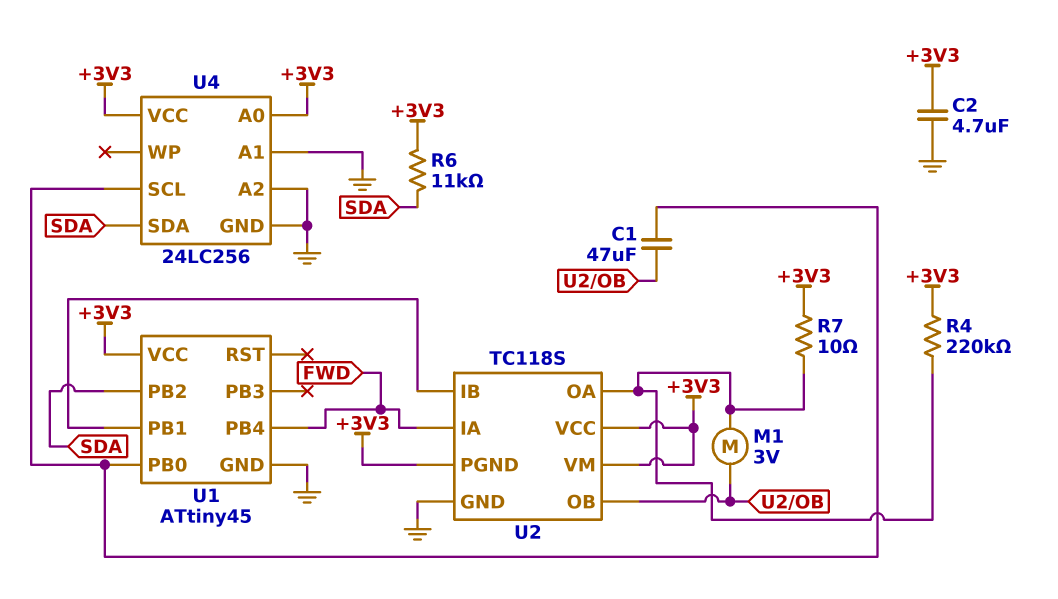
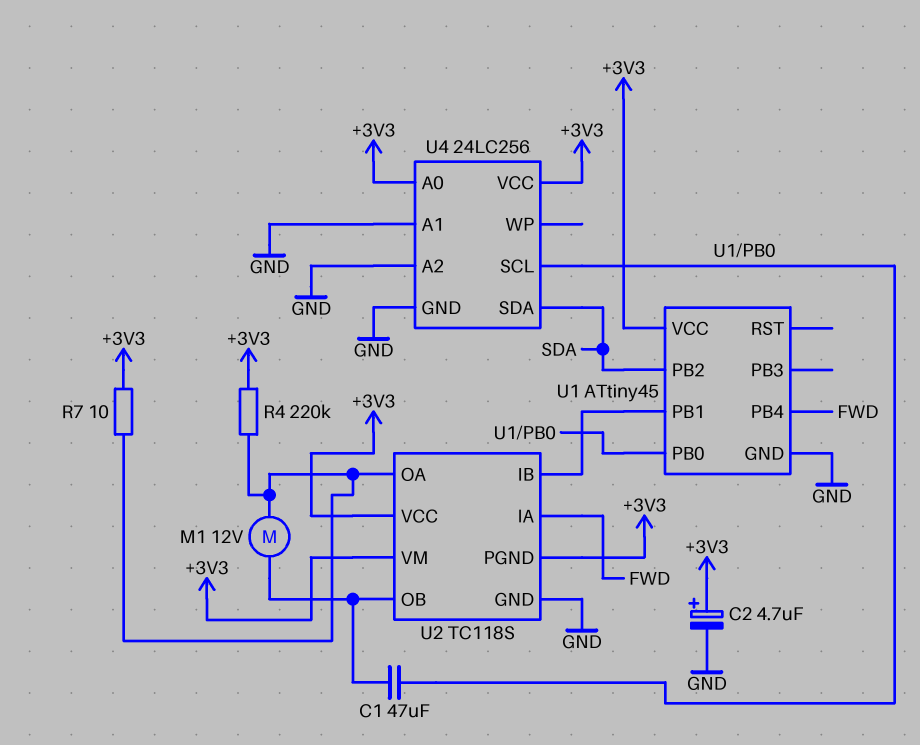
C2: 4.7uF (+3V3, GND) -> 4.7uF (plus +3V3, minus GND)
M1: motor 3V (U2/OA, U2/OB) -> motor 12V (U2/OA, U2/OB)
R6: 11k (+3V3, SDA) -> none

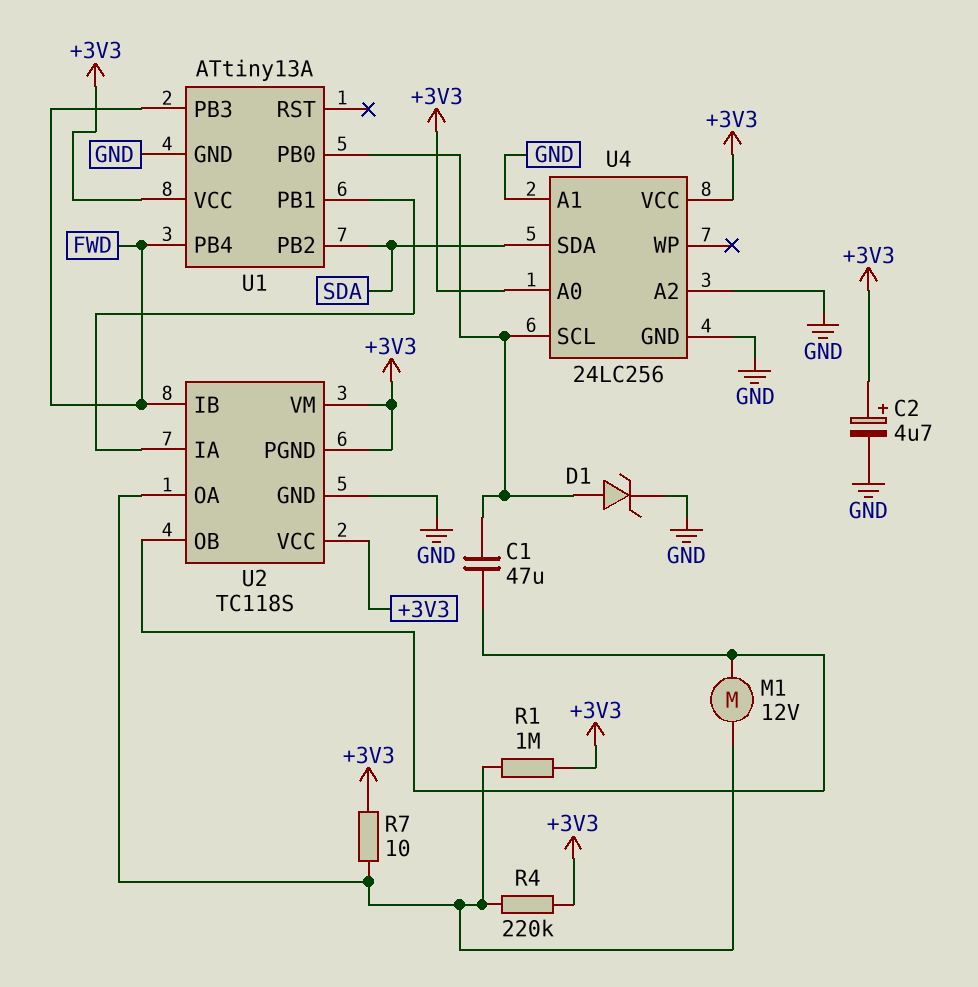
D1: none -> zener (A U1/PB0, K GND)
R1: none -> 1M (+3V3, U2/OA)
U1: ATtiny45 -> ATtiny13A
U1 pin PB3: none -> FWD
U2 pin IA: FWD -> U1/PB1
U2 pin IB: U1/PB1 -> FWD

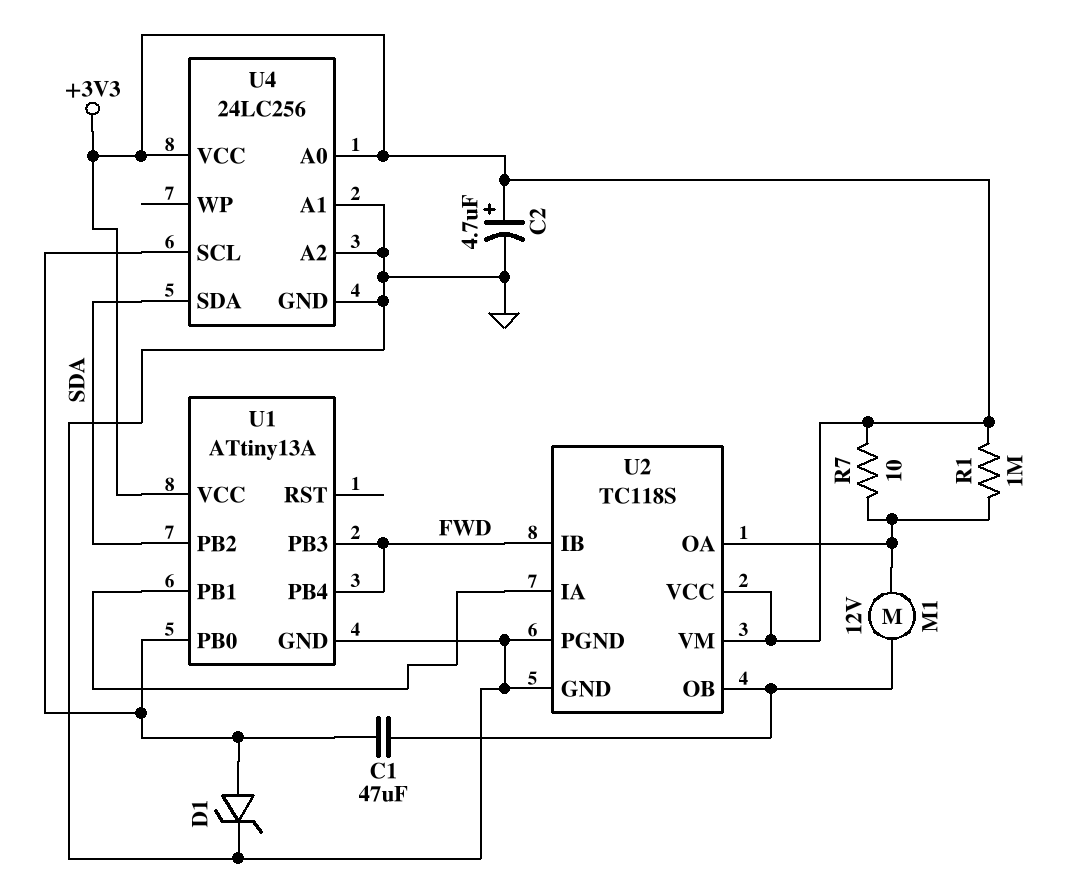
R4: 220k (+3V3, U2/OA) -> none
U2 pin PGND: +3V3 -> GND

